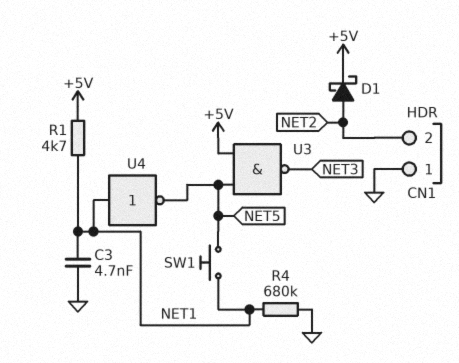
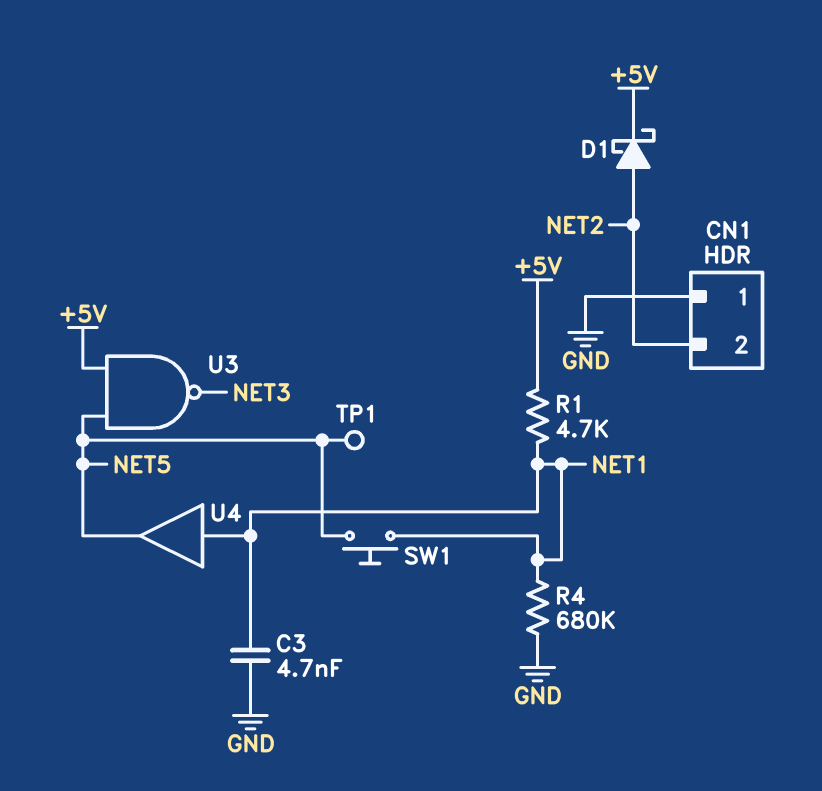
TP1: none -> test point (NET5)
U4: NOT (in NET1, out NET5) -> buffer (in NET1, out NET5)

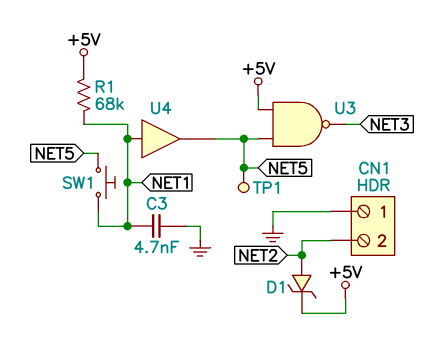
D1: schottky (A NET2, K +5V) -> zener (A NET2, K +5V)
R1: 4.7k (+5V, NET1) -> 68k (+5V, NET1)
R4: 680k (GND, NET1) -> none

